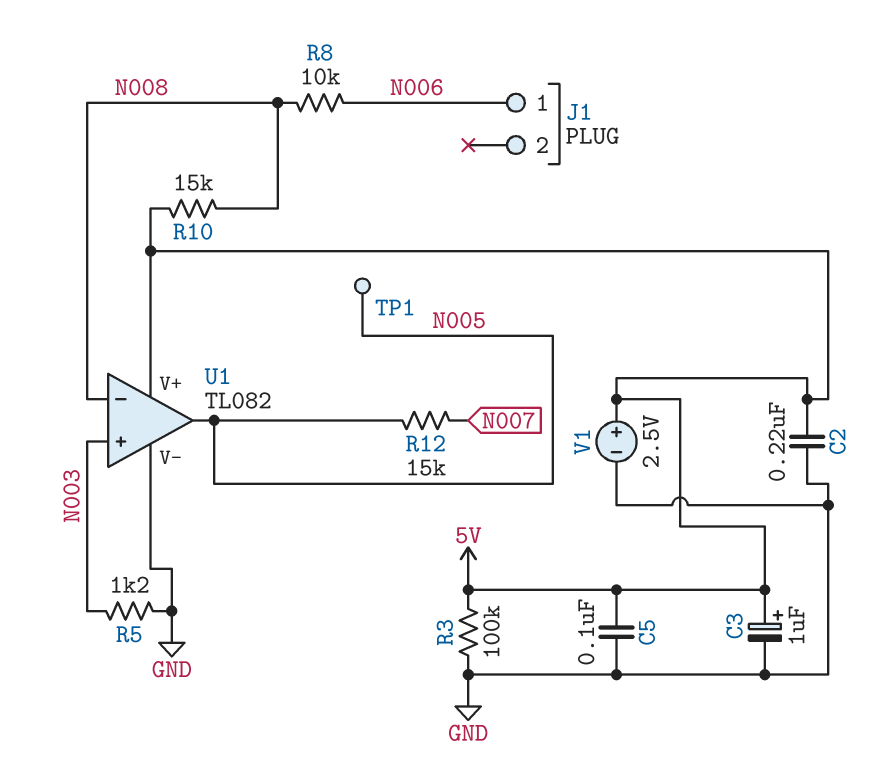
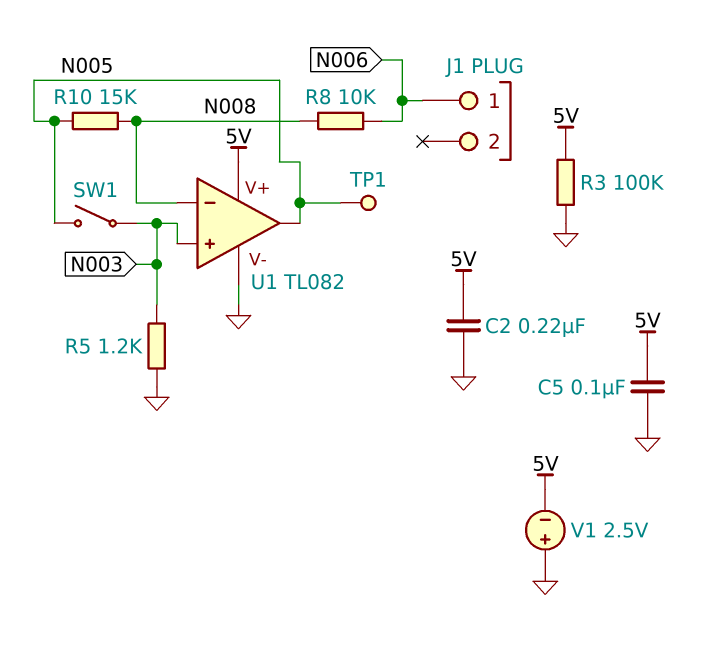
C3: 1uF (plus 5V, minus GND) -> none
R10: 15k (5V, N008) -> 15k (N005, N008)
R12: 15k (N005, N007) -> none
SW1: none -> switch (N003, N005)
V1: 2.5V (plus 5V, minus GND) -> 2.5V (plus GND, minus 5V)

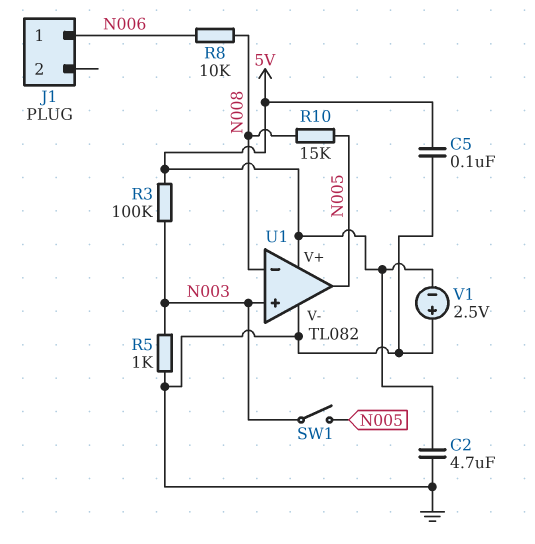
C2: 220nF (5V, GND) -> 4.7uF (5V, GND)
R3: 100k (5V, GND) -> 100k (5V, N003)
R5: 1.2k (GND, N003) -> 1k (GND, N003)
TP1: test point (N005) -> none

